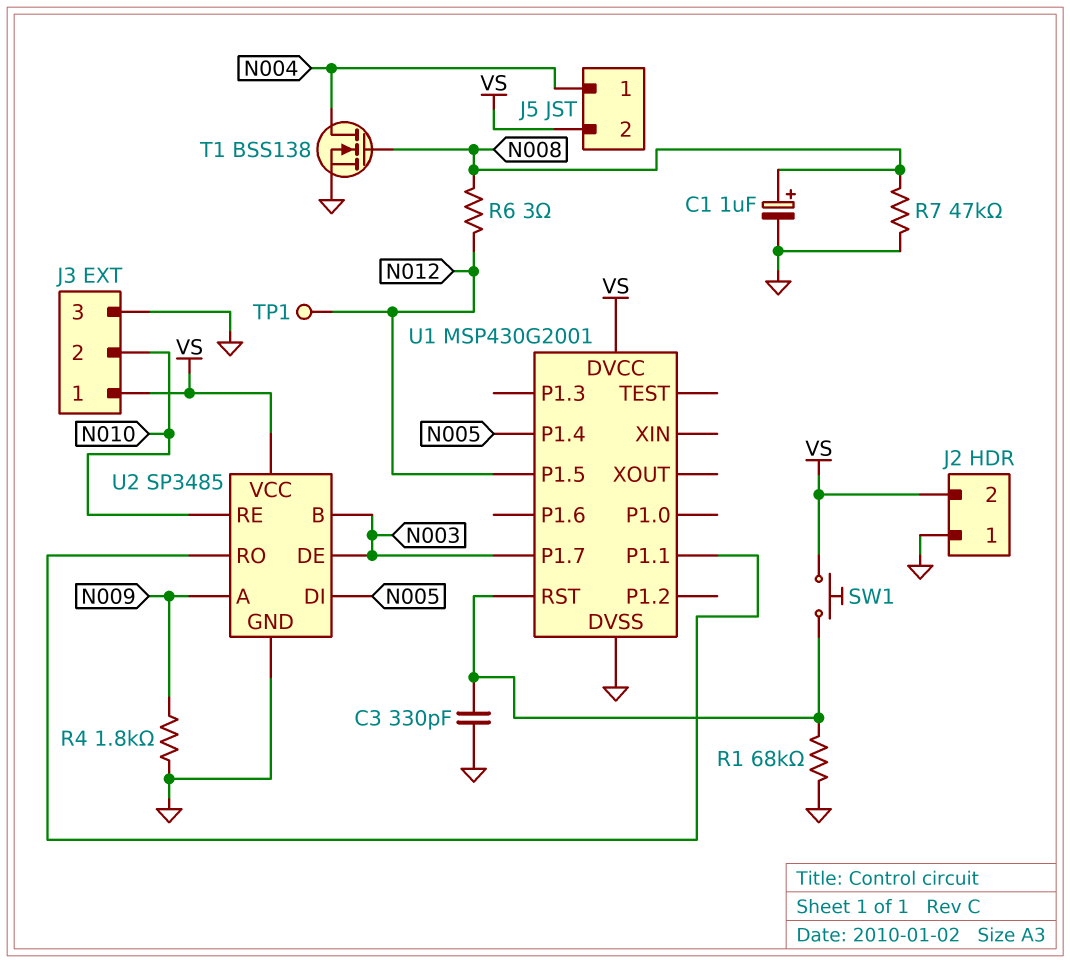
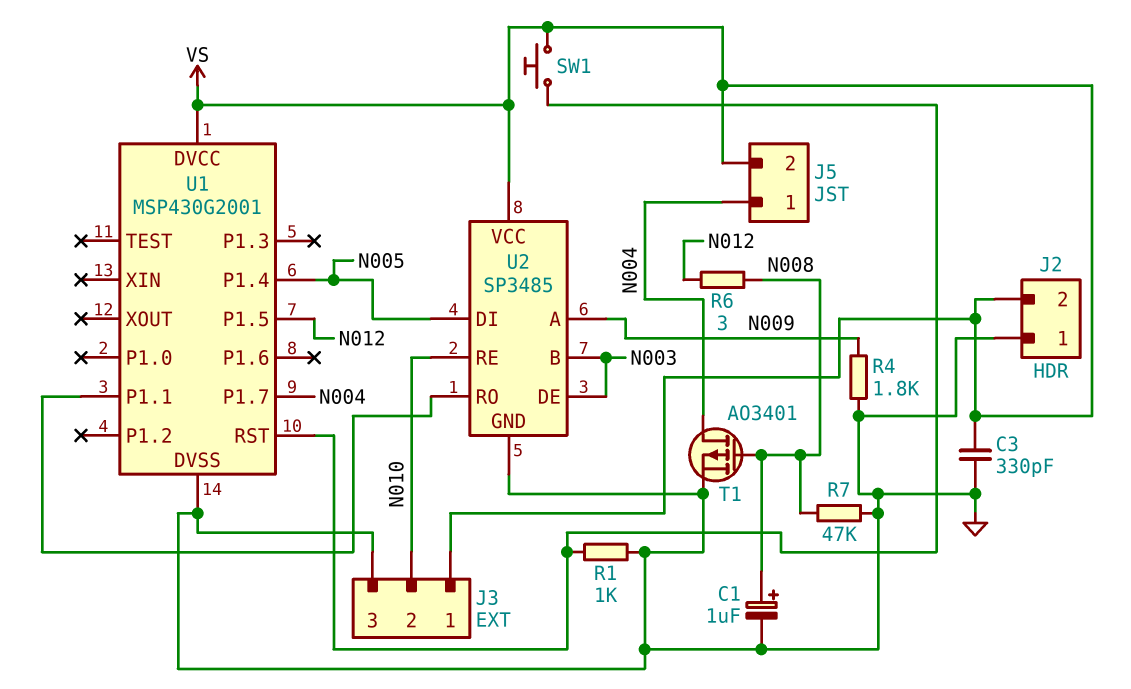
C3: 330pF (GND, U1/RST) -> 330pF (GND, VS)
R1: 68k (GND, U1/RST) -> 1k (GND, U1/RST)
T1: NMOS BSS138 (G N008, D N004, S GND) -> PMOS AO3401 (G N008, D N004, S GND)
TP1: test point (N012) -> none
U1 pin P1.7: N003 -> N004

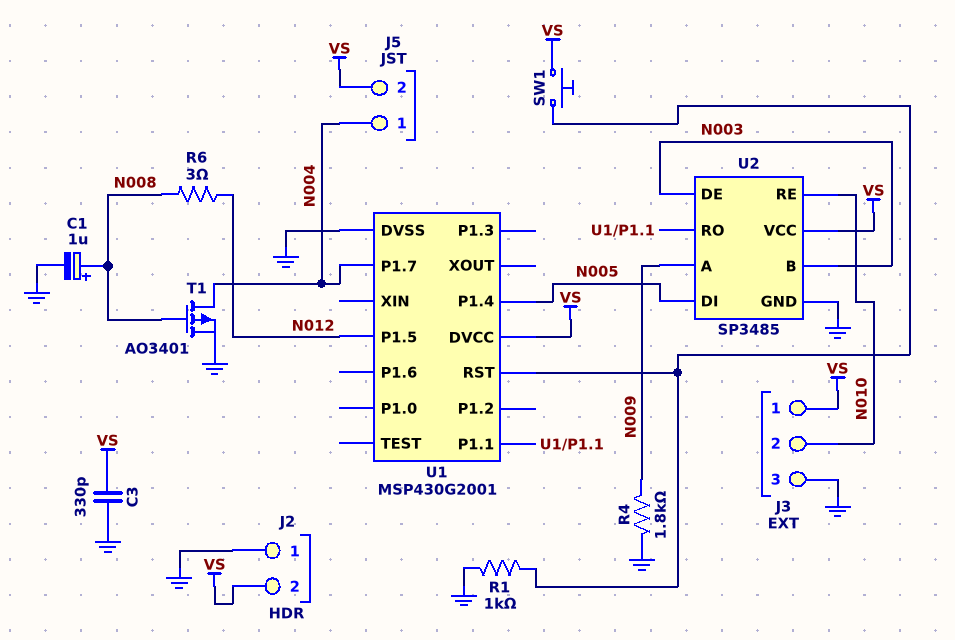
R7: 47k (GND, N008) -> none

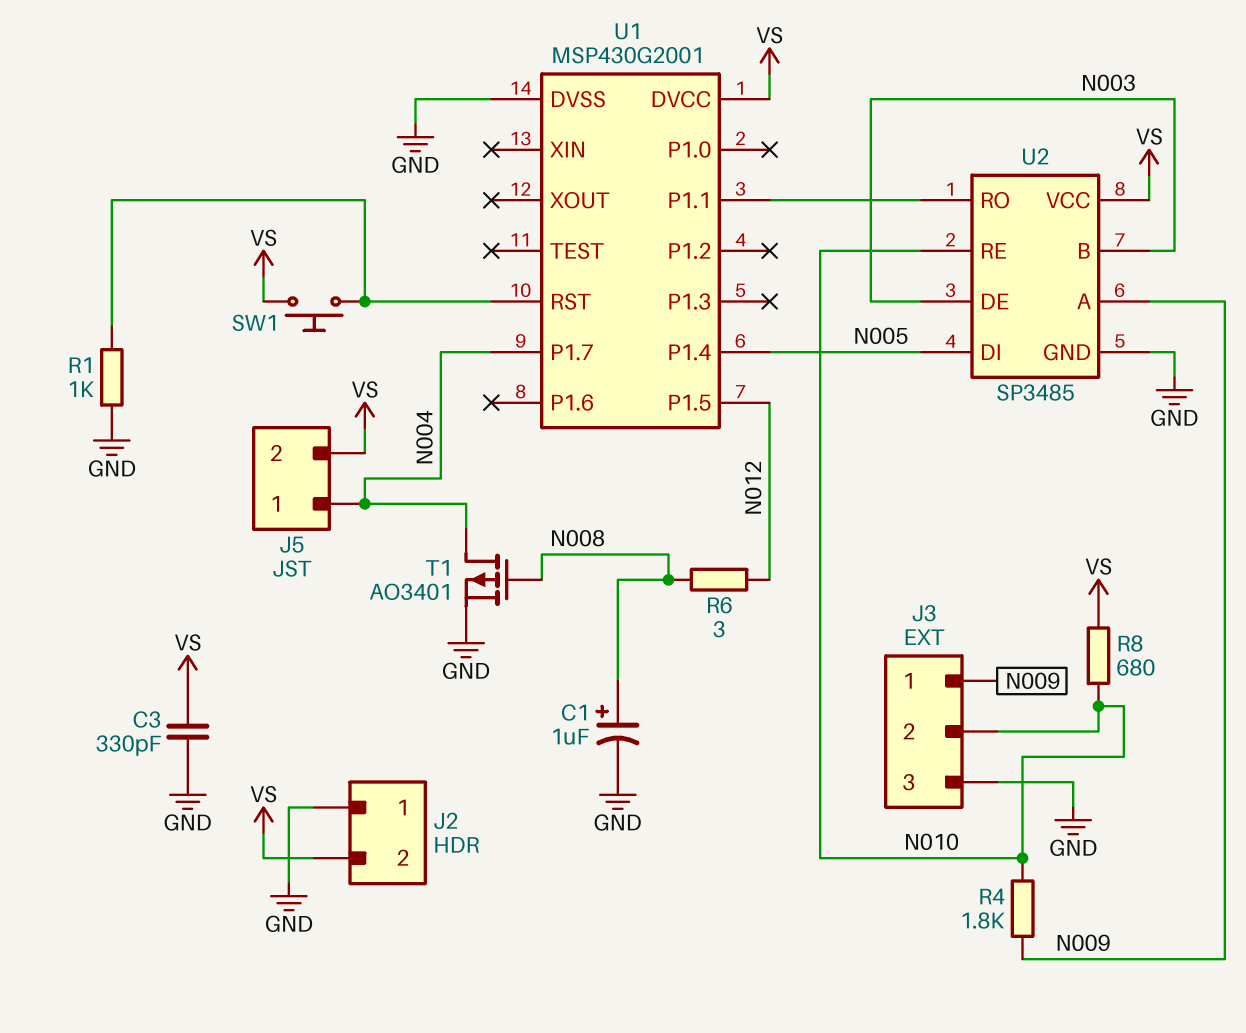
J3 pin 1: VS -> N009
R4: 1.8k (GND, N009) -> 1.8k (N009, N010)
R8: none -> 680 (N010, VS)

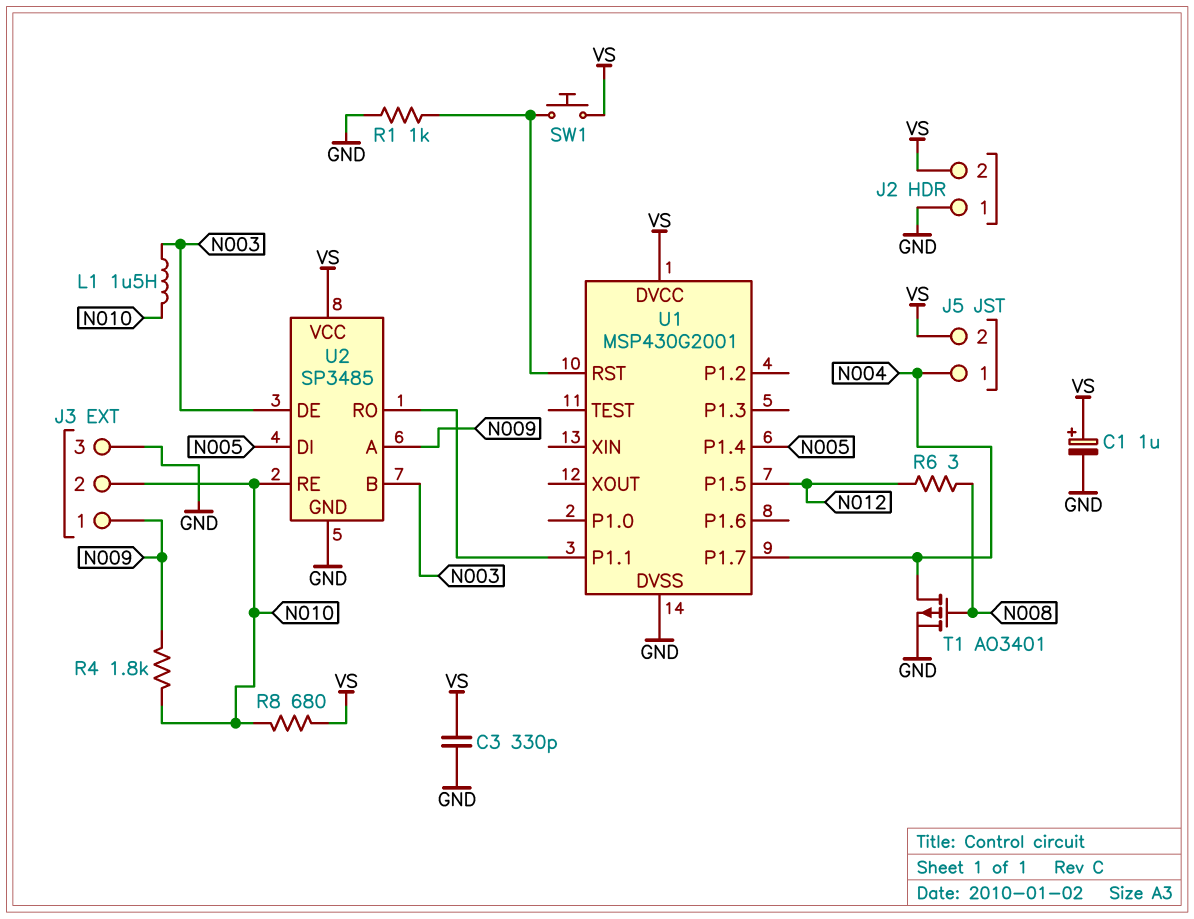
C1: 1uF (plus N008, minus GND) -> 1uF (plus VS, minus GND)
L1: none -> 1.5uH (N003, N010)

